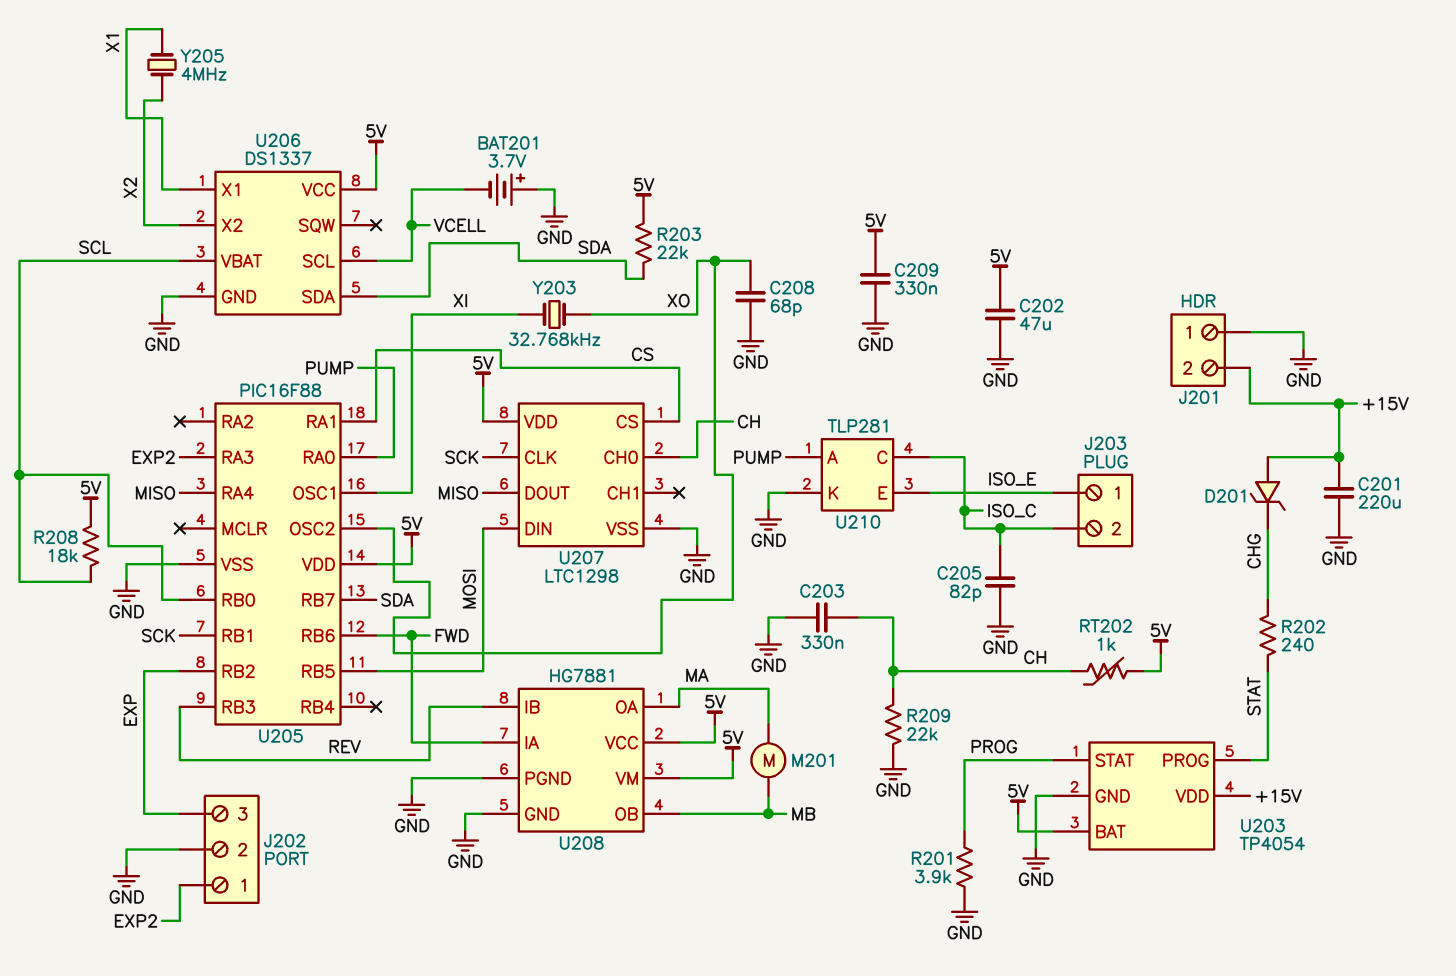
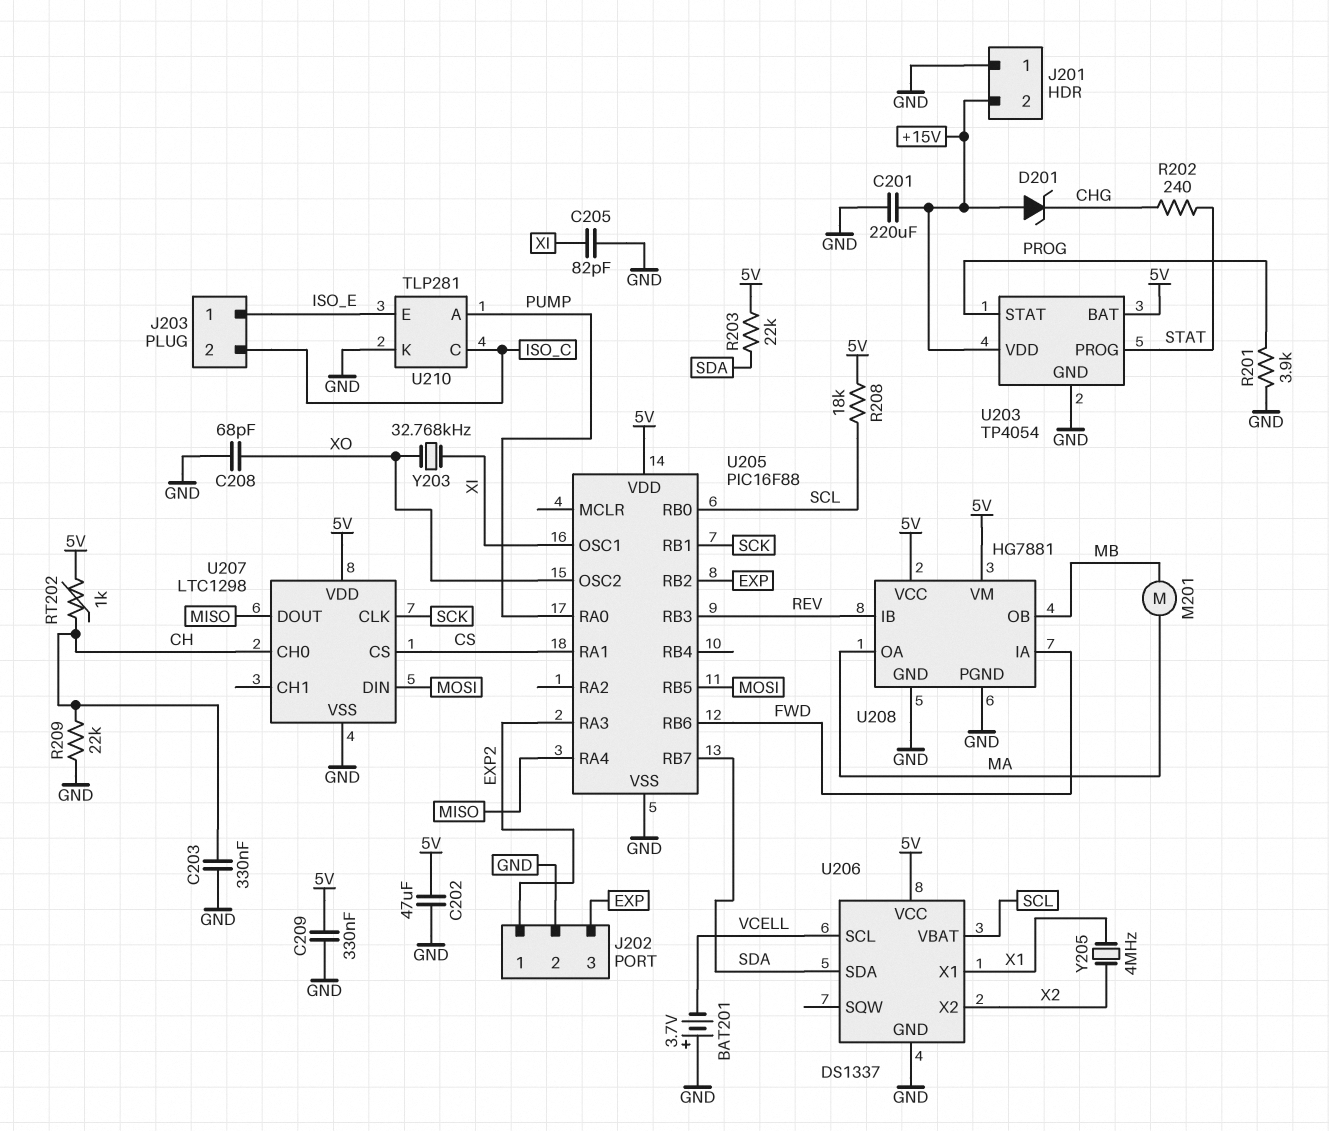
C205: 82pF (GND, ISO_C) -> 82pF (GND, XI)

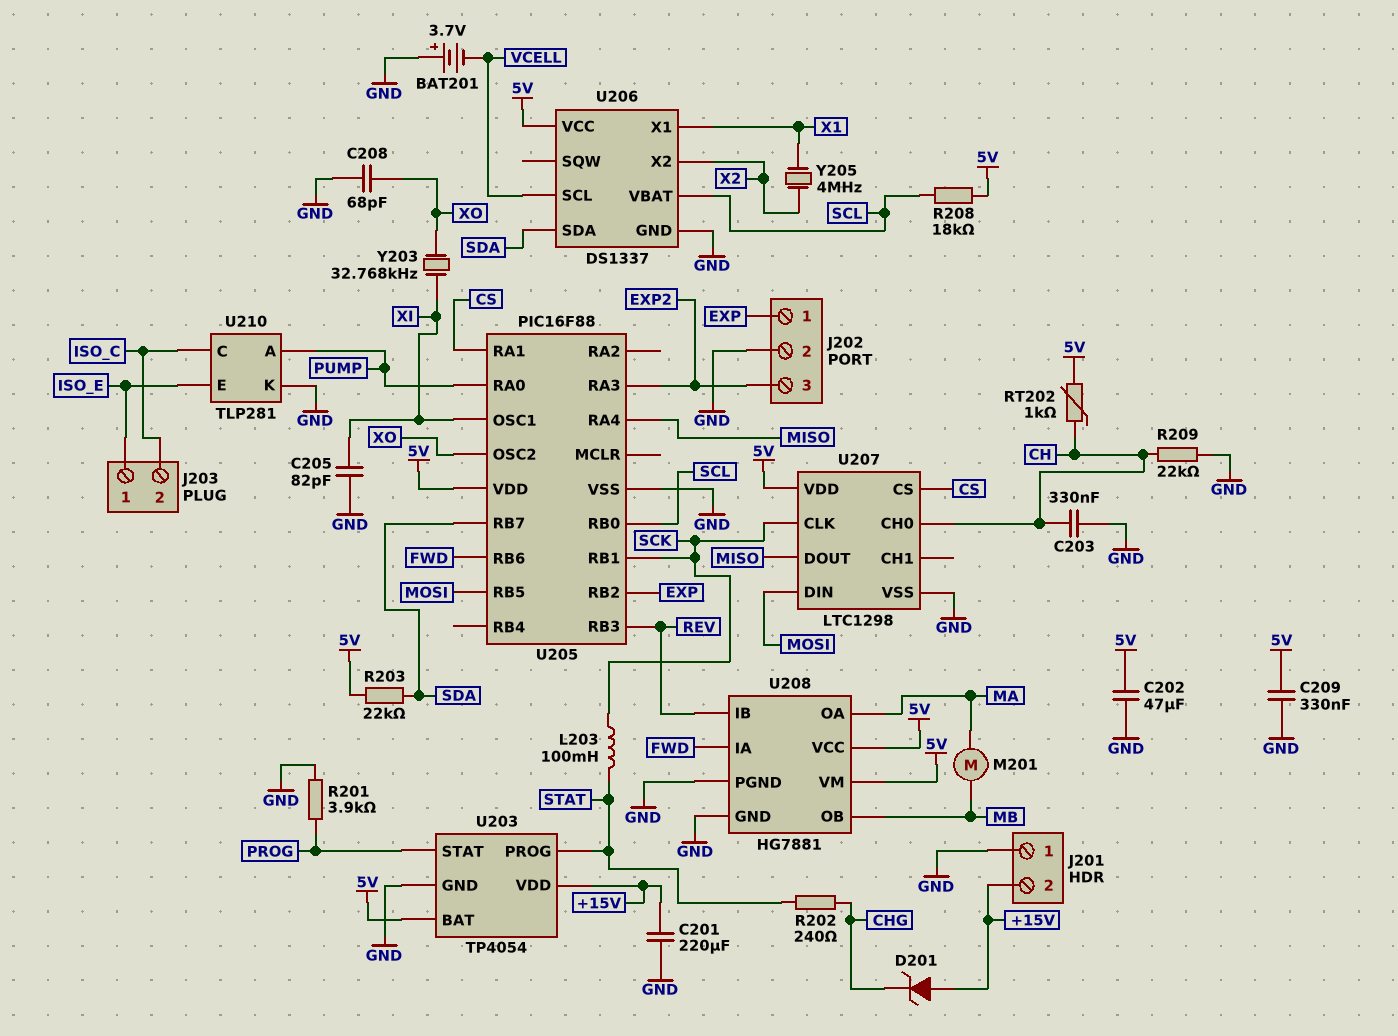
J202 pin 1: EXP2 -> EXP
J202 pin 3: EXP -> EXP2
L203: none -> 100mH (SCK, STAT)

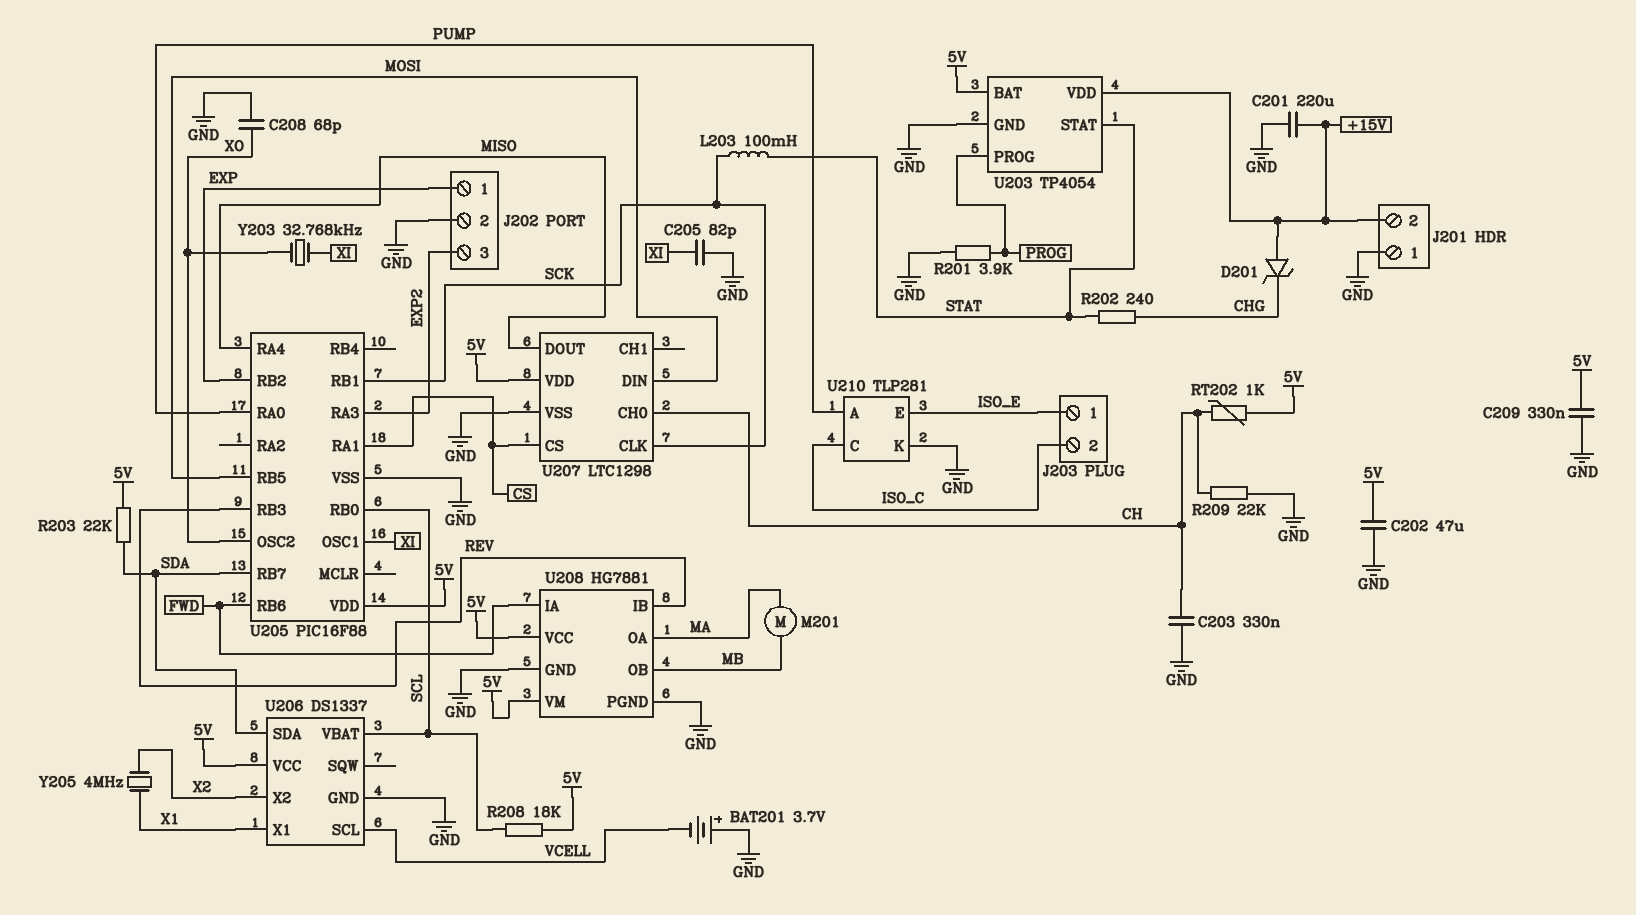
U203 pin PROG: STAT -> PROG
U203 pin STAT: PROG -> STAT

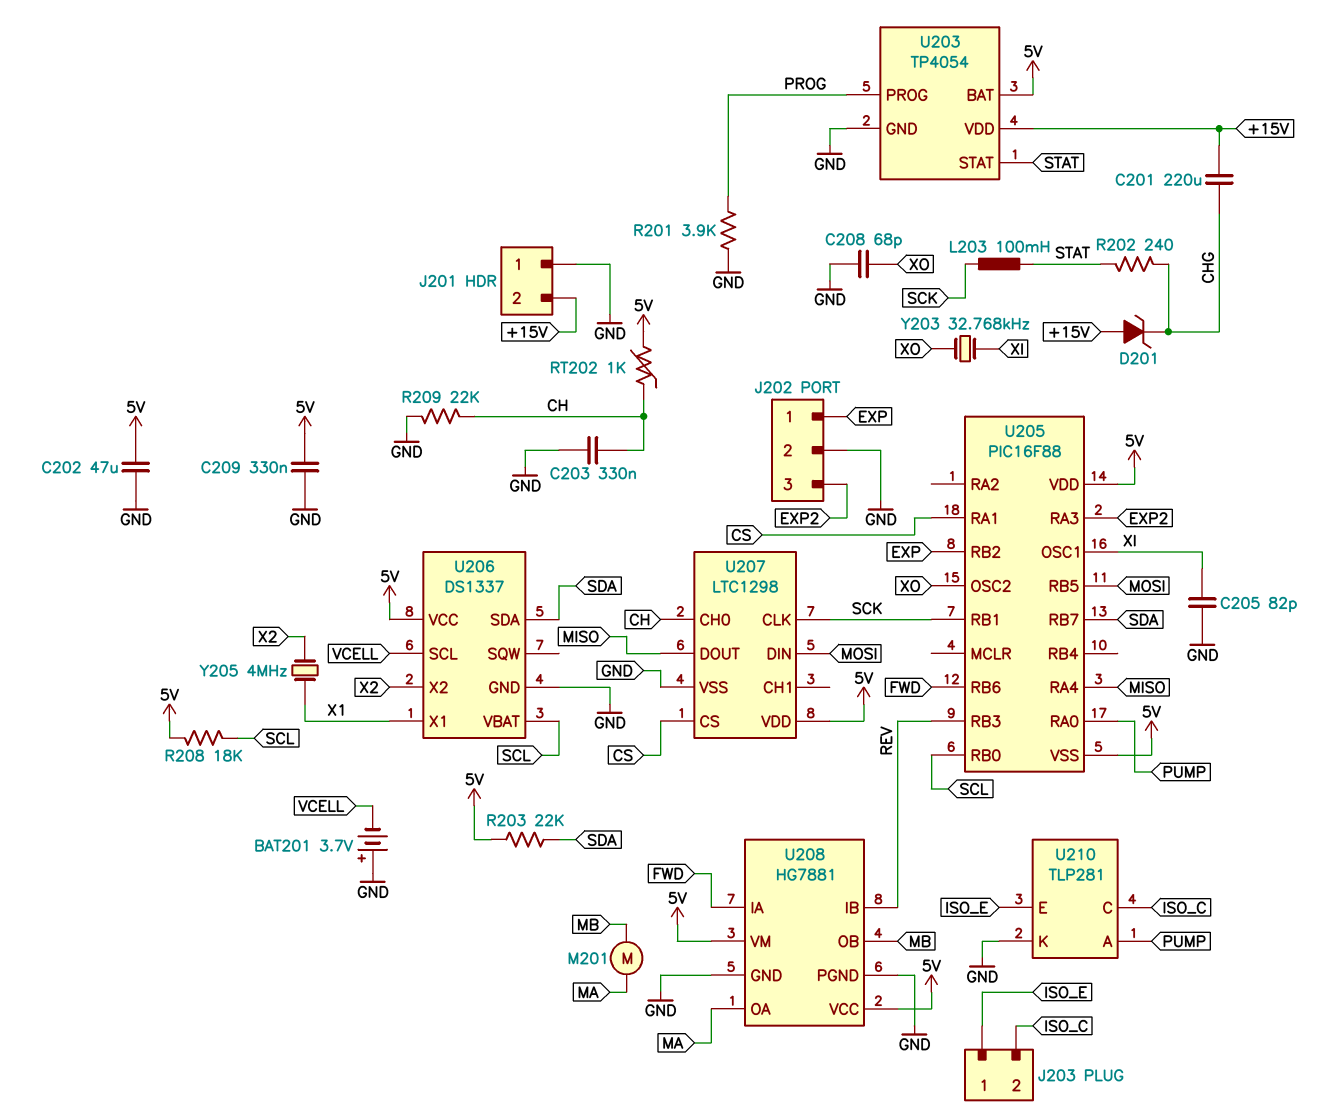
C201: 220uF (+15V, GND) -> 220uF (+15V, CHG)
U205 pin VSS: GND -> 5V

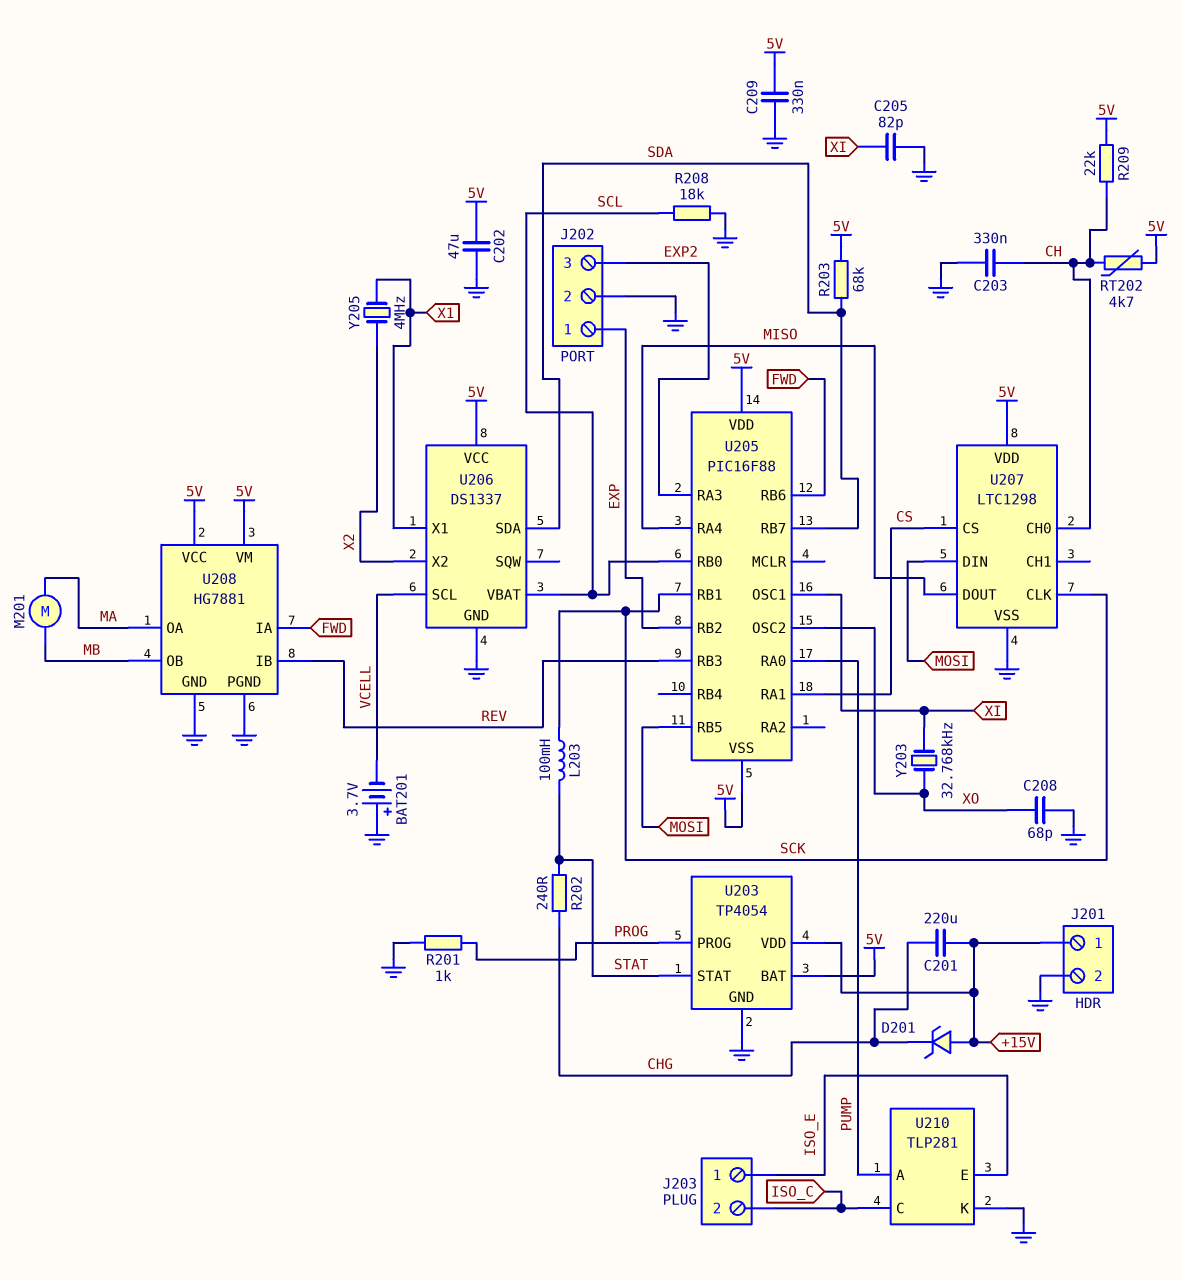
J201 pin 1: GND -> +15V
J201 pin 2: +15V -> GND
R201: 3.9k (GND, PROG) -> 1k (GND, PROG)
R203: 22k (5V, SDA) -> 68k (5V, SDA)
R208: 18k (5V, SCL) -> 18k (GND, SCL)
R209: 22k (CH, GND) -> 22k (5V, CH)
RT202: 1k (5V, CH) -> 4.7k (5V, CH)

